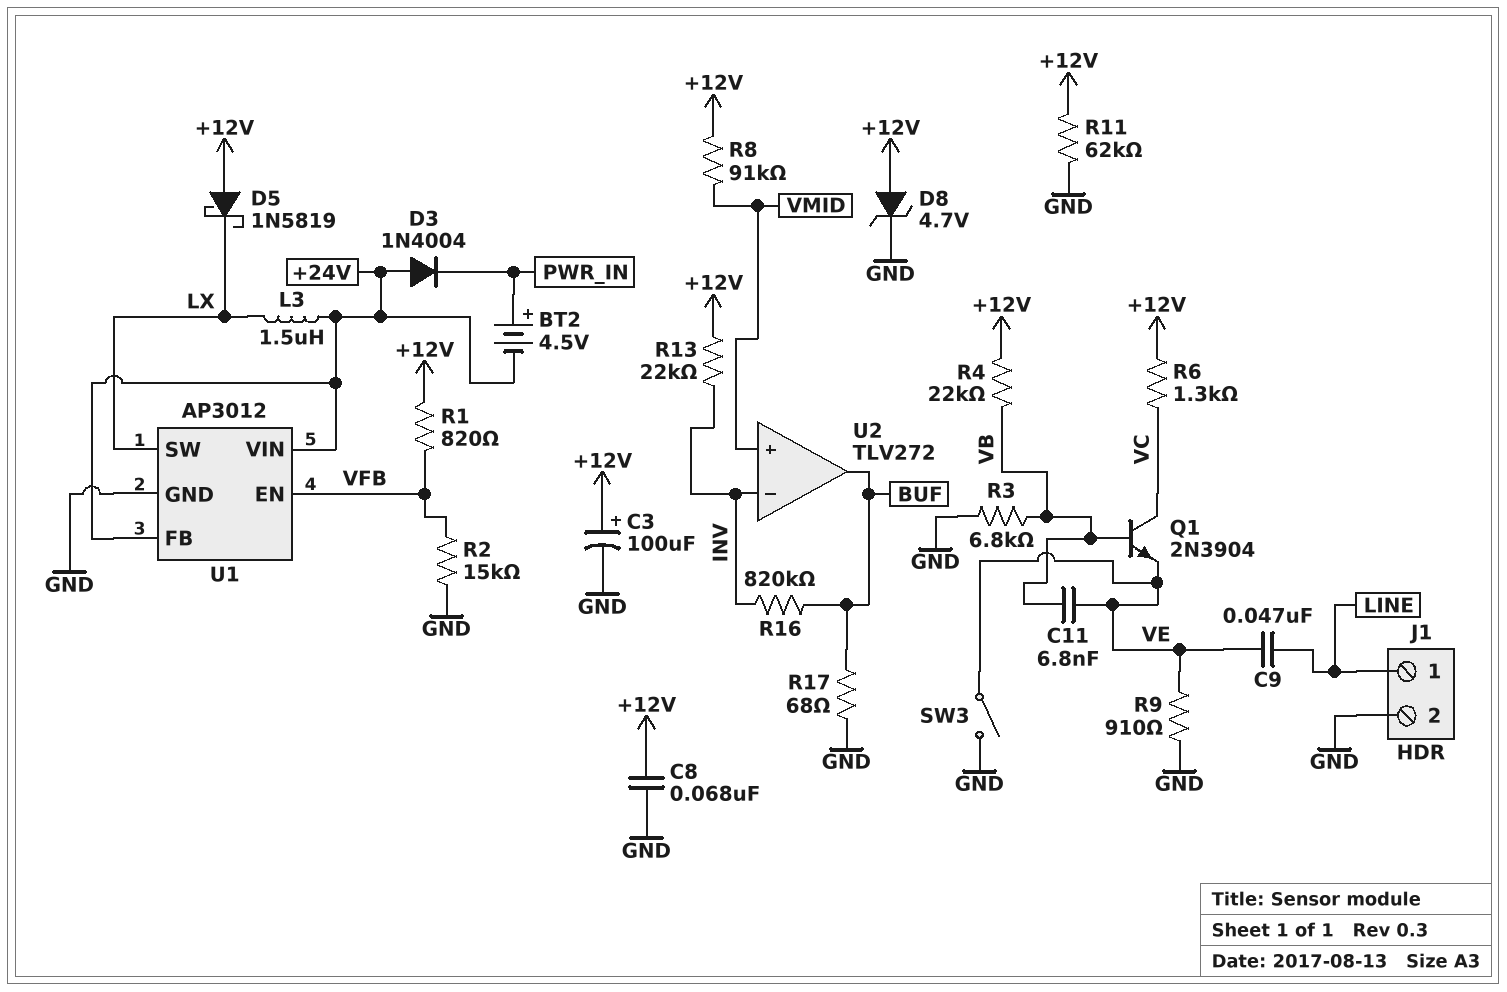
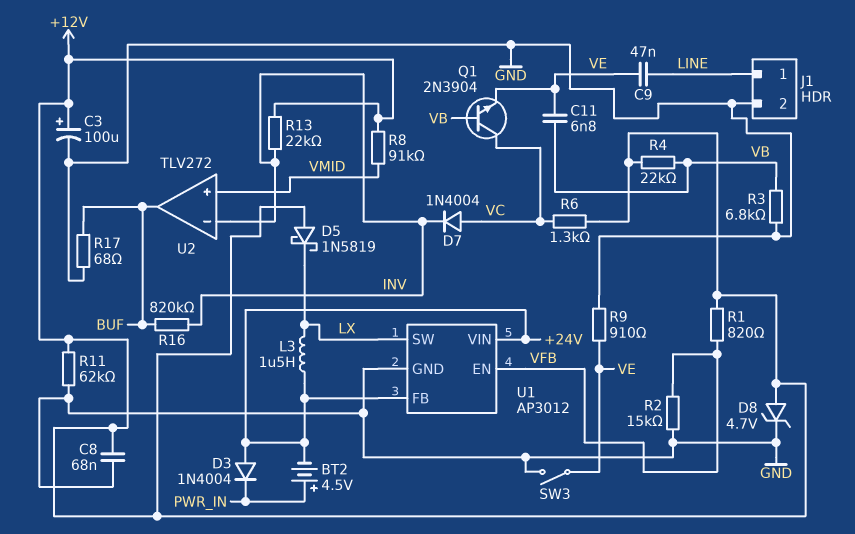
D7: none -> diode 1N4004 (A VC, K INV)

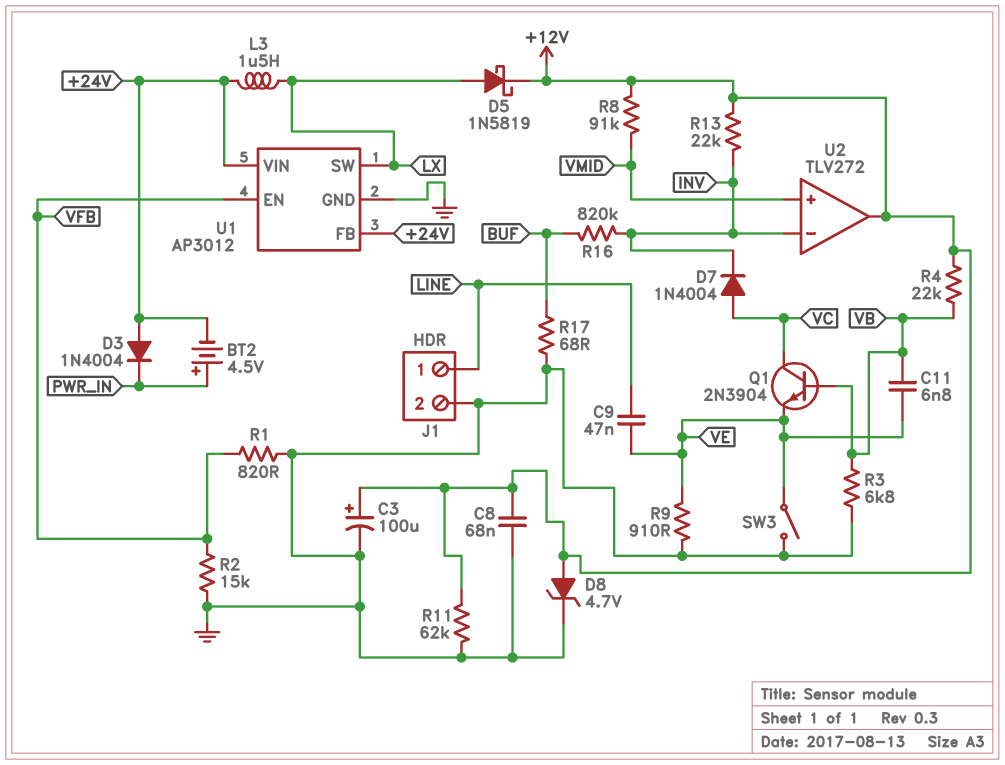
D5: schottky 1N5819 (A +12V, K LX) -> schottky 1N5819 (A LX, K +12V)
R1: 820 (+12V, VFB) -> 820 (GND, VFB)
R6: 1.3k (+12V, VC) -> none
U2 pin out: BUF -> +12V

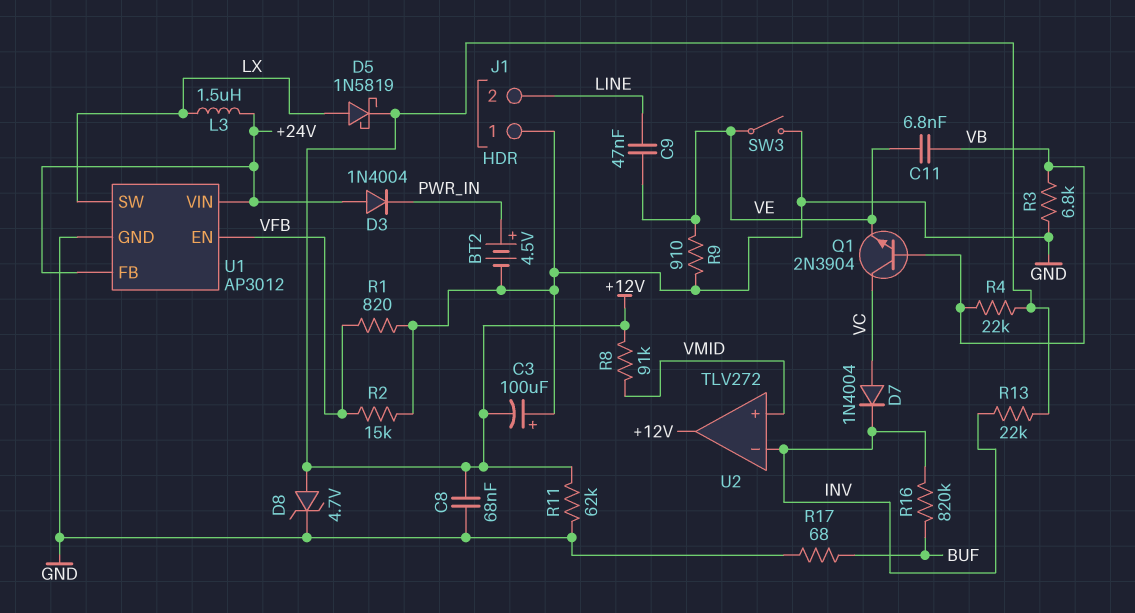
BT2: 4.5V (plus PWR_IN, minus +24V) -> 4.5V (plus PWR_IN, minus GND)
C3: 100uF (plus +12V, minus GND) -> 100uF (plus GND, minus +12V)
J1 pin 1: LINE -> GND
J1 pin 2: GND -> LINE

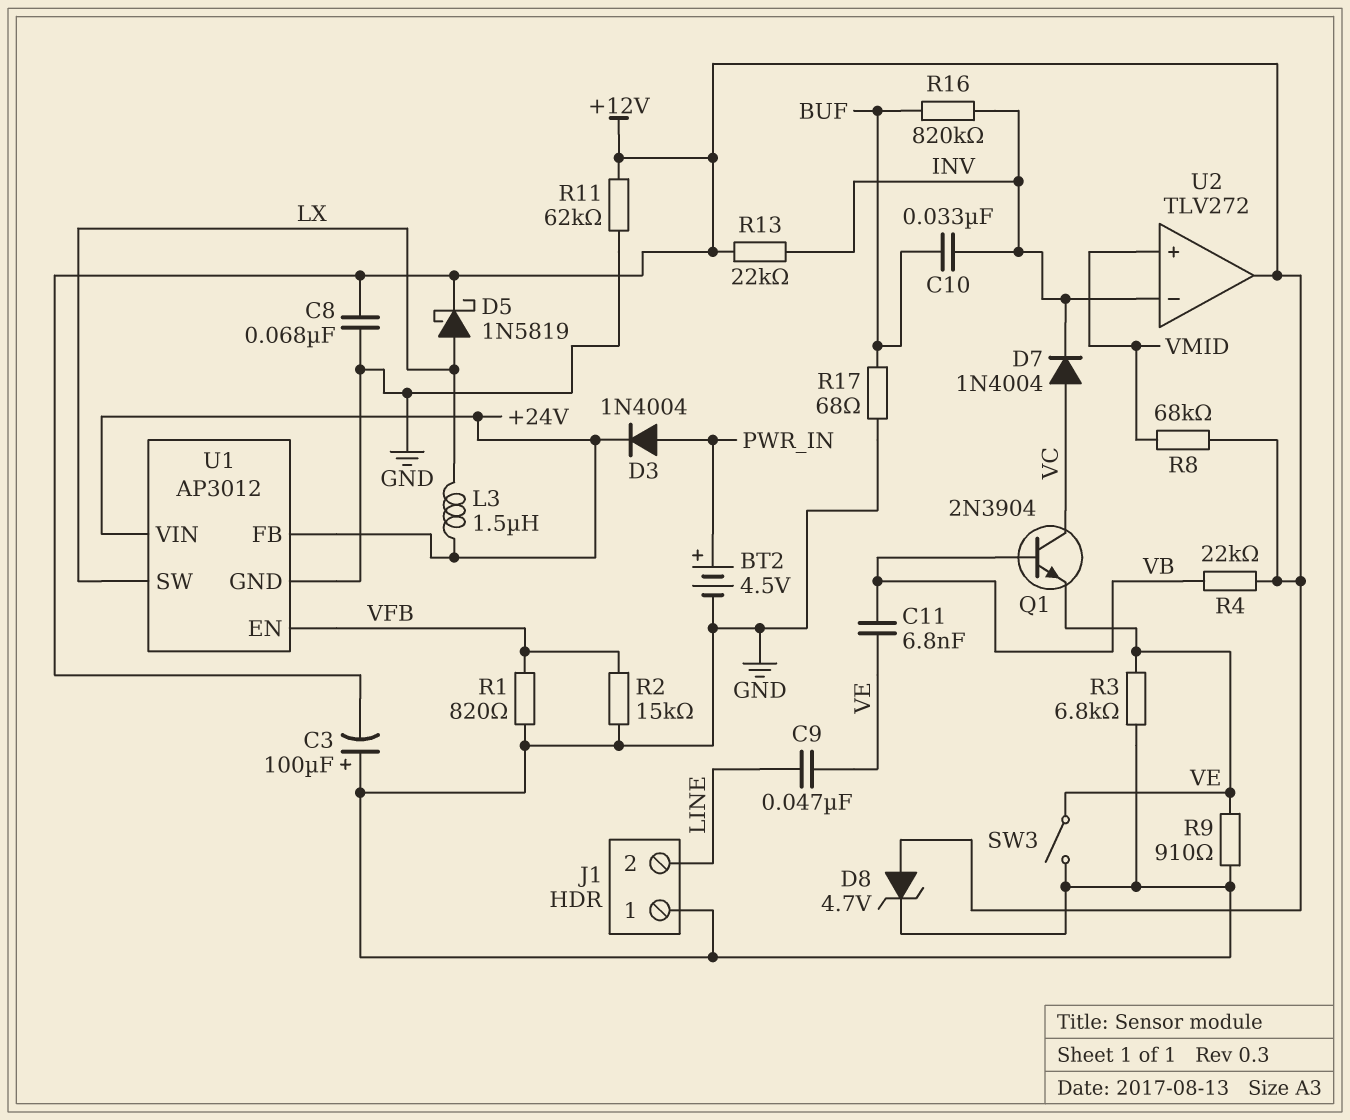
C10: none -> 33nF (BUF, INV)
D3: diode 1N4004 (A +24V, K PWR_IN) -> diode 1N4004 (A PWR_IN, K +24V)
R3: 6.8k (GND, VB) -> 6.8k (GND, VE)
R8: 91k (+12V, VMID) -> 68k (+12V, VMID)

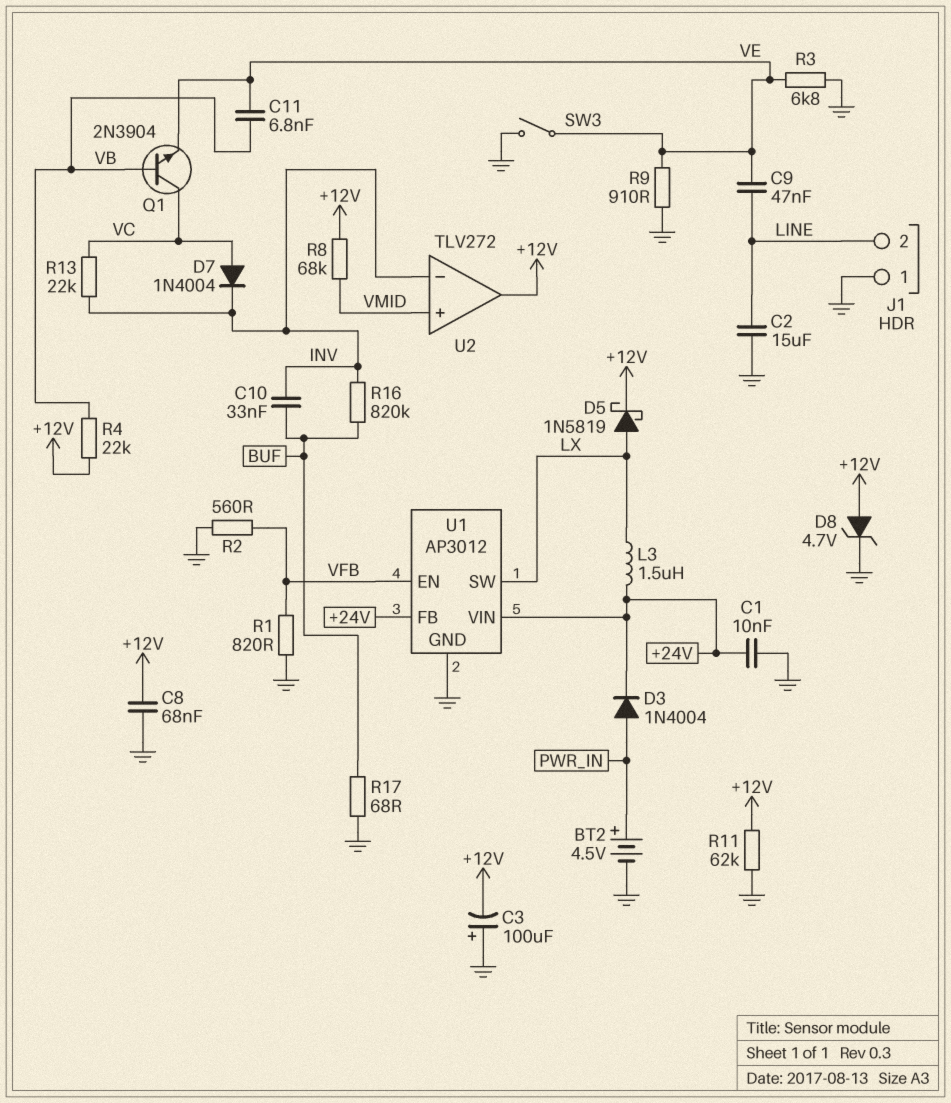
C1: none -> 10nF (+24V, GND)
C2: none -> 15uF (GND, LINE)
R2: 15k (GND, VFB) -> 560 (GND, VFB)
R13: 22k (+12V, INV) -> 22k (INV, VC)

